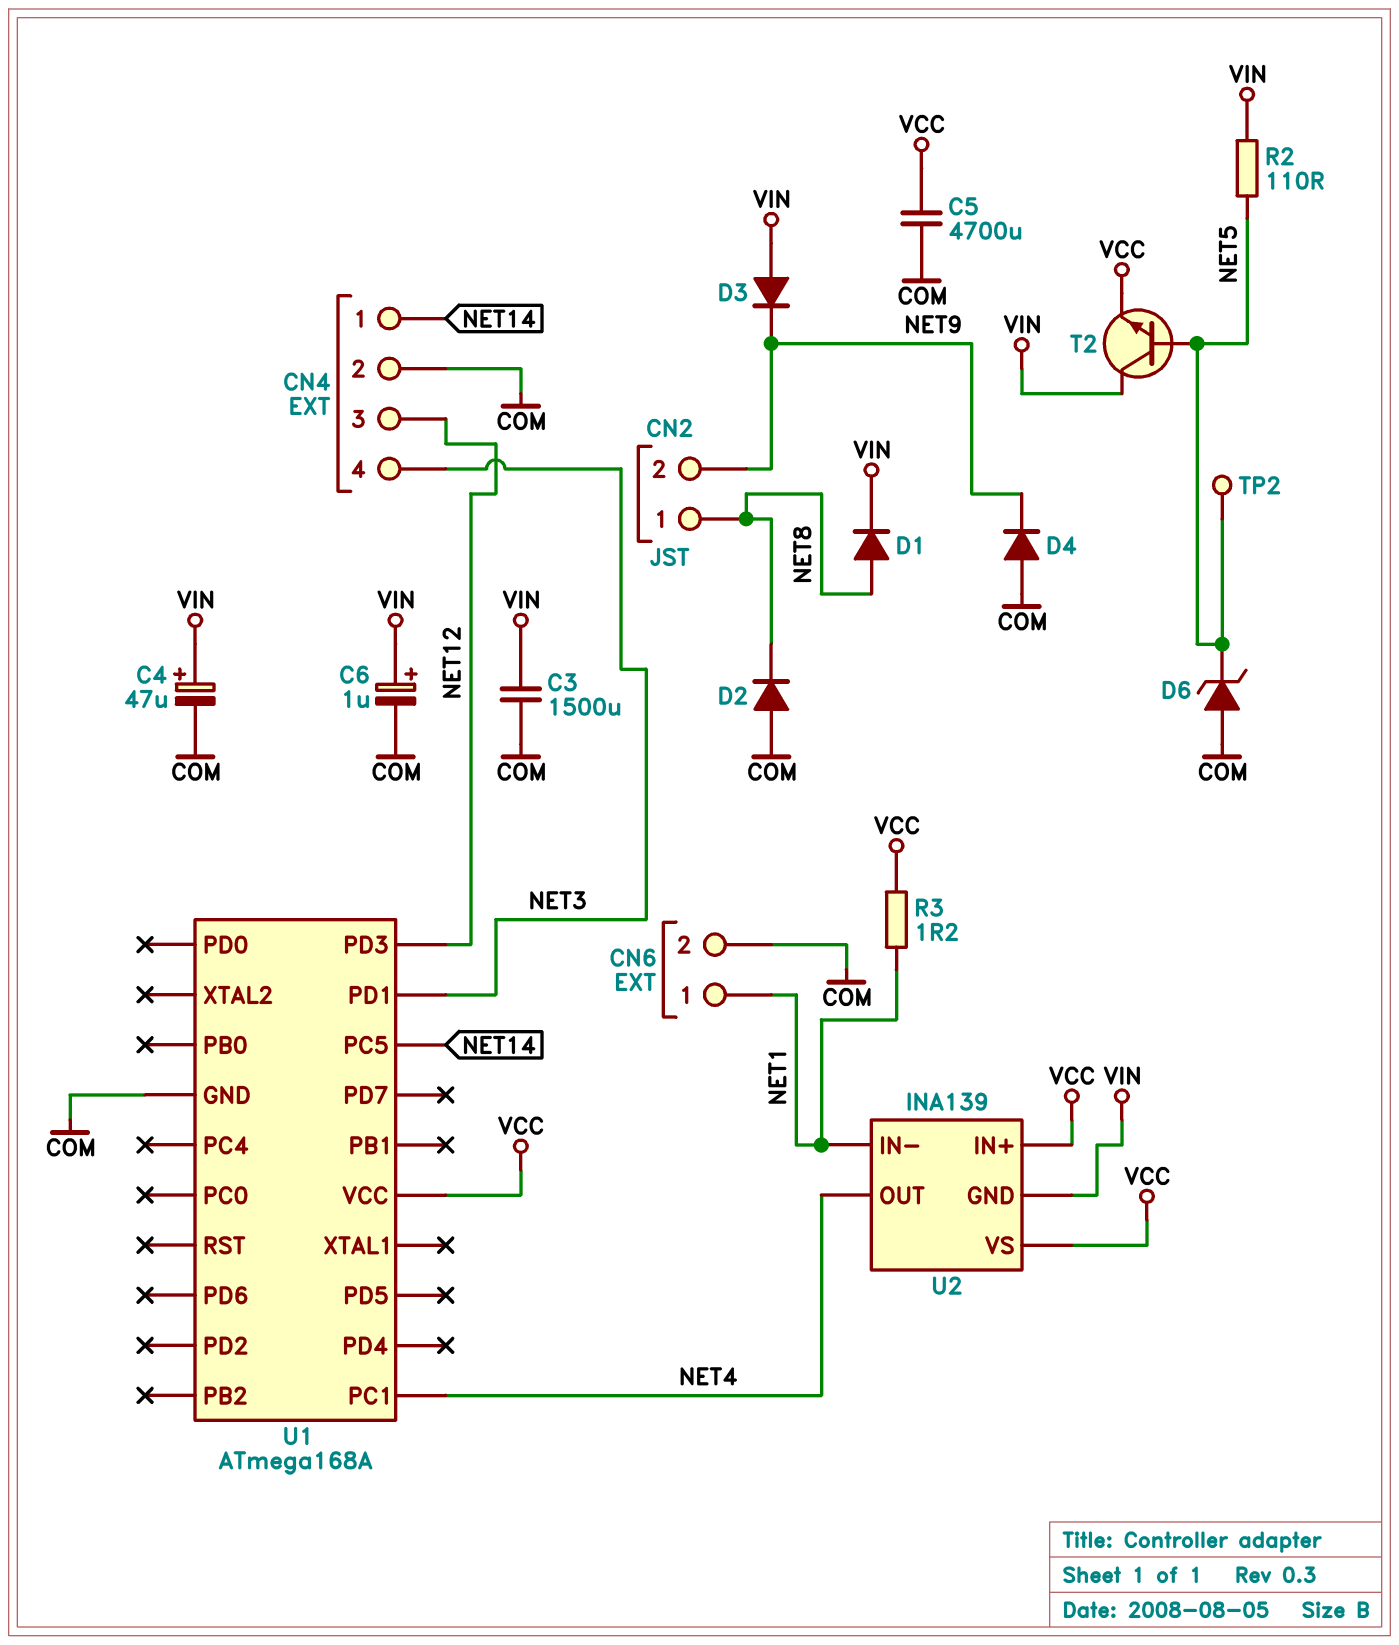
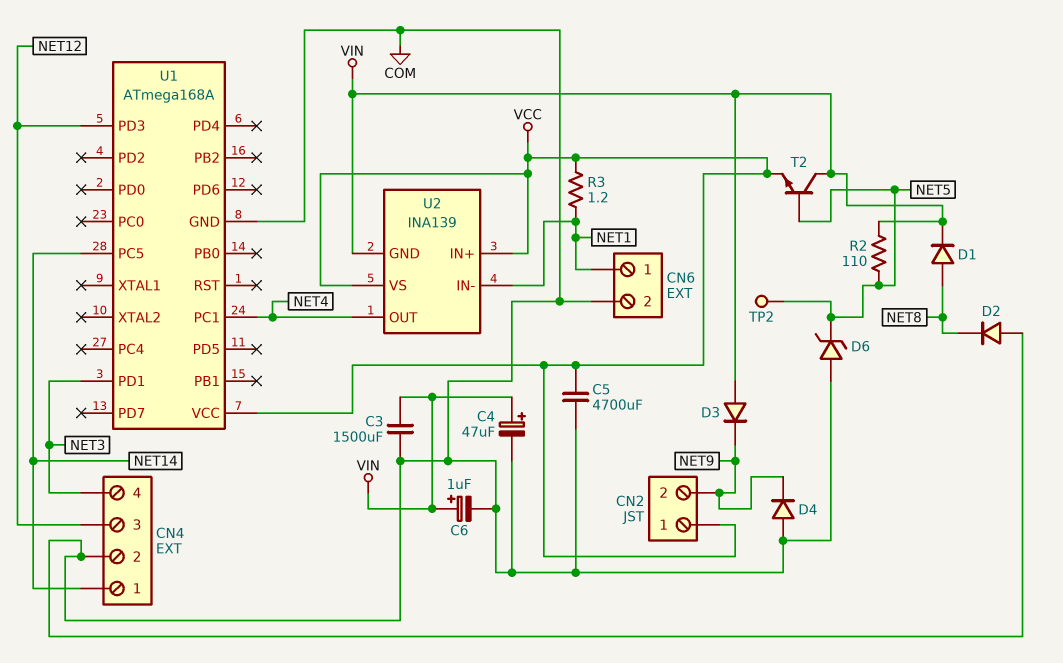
CN2 pin 1: NET8 -> VCC

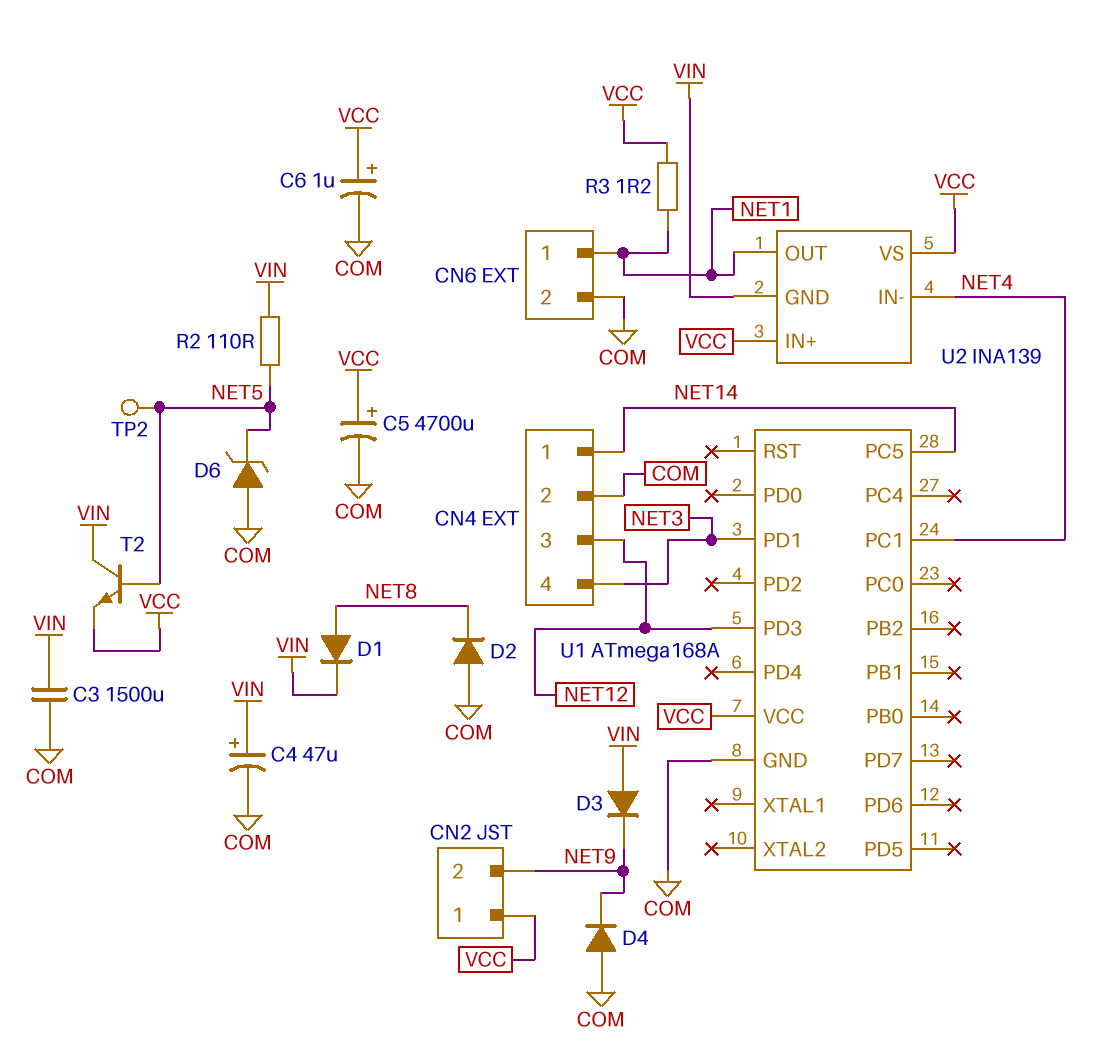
C5: 4700uF (COM, VCC) -> 4700uF (plus VCC, minus COM)
C6: 1uF (plus VIN, minus COM) -> 1uF (plus VCC, minus COM)
U2 pin IN-: NET1 -> NET4
U2 pin OUT: NET4 -> NET1

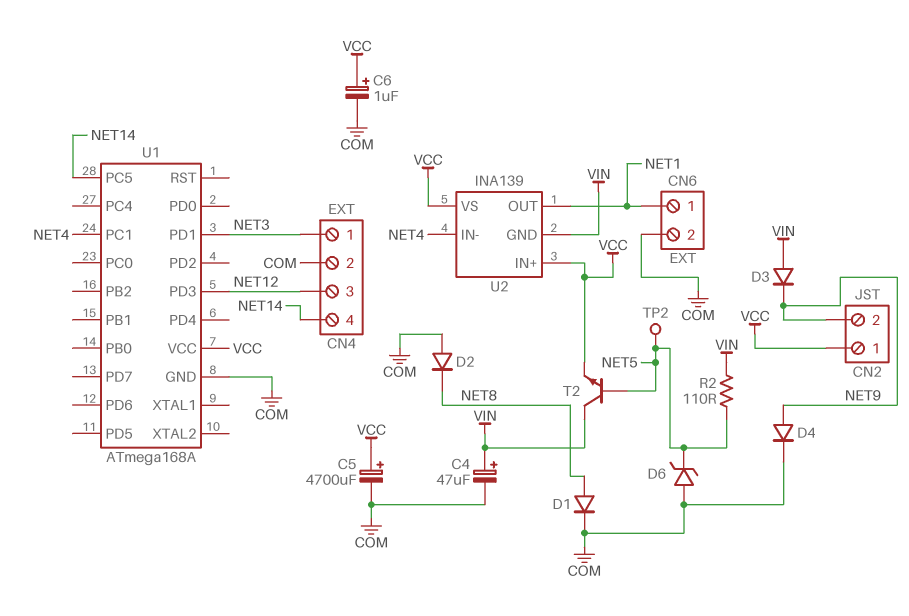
C3: 1500uF (COM, VIN) -> none
CN4 pin 1: NET14 -> NET3
CN4 pin 4: NET3 -> NET14
D1: diode (A NET8, K VIN) -> diode (A NET8, K COM)
D4: diode (A COM, K NET9) -> diode (A NET9, K COM)
R3: 1.2 (NET1, VCC) -> none

